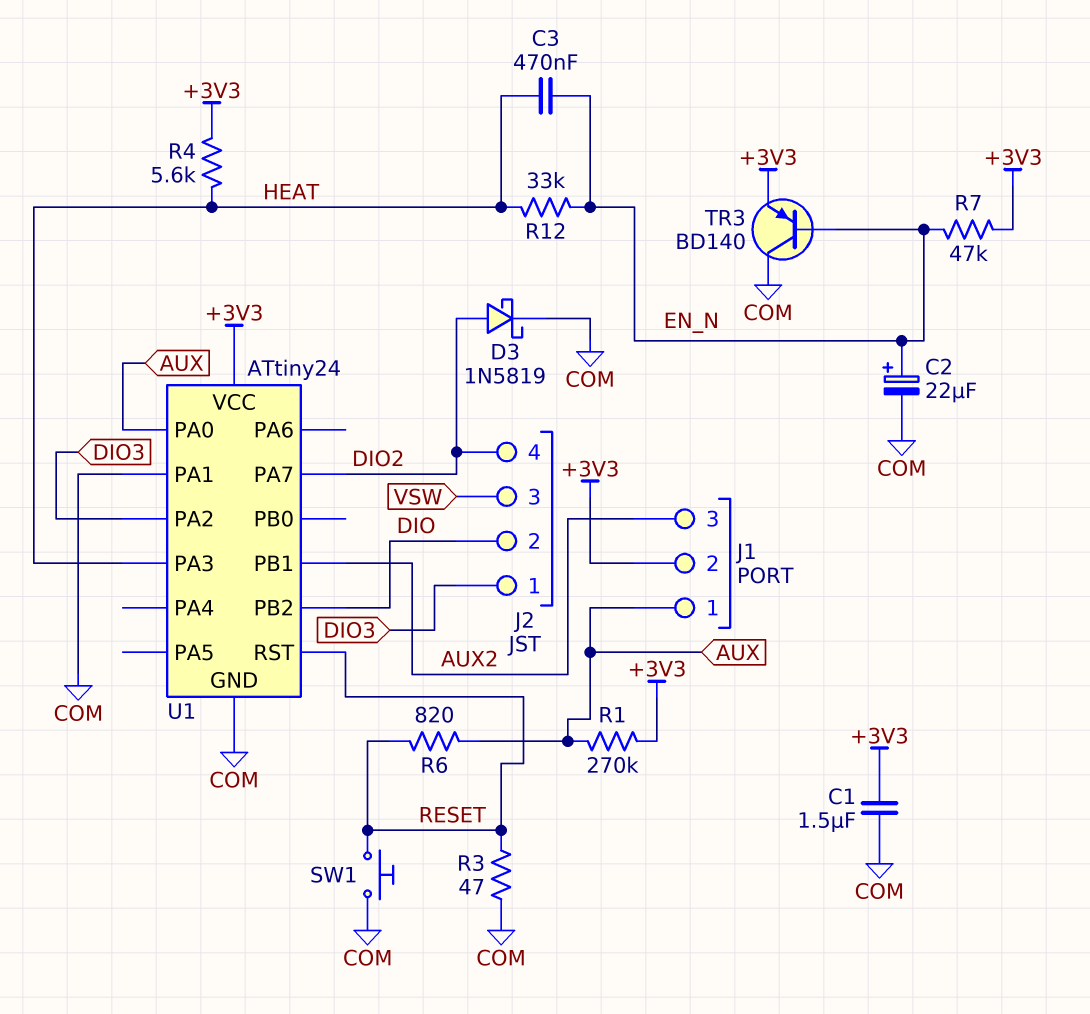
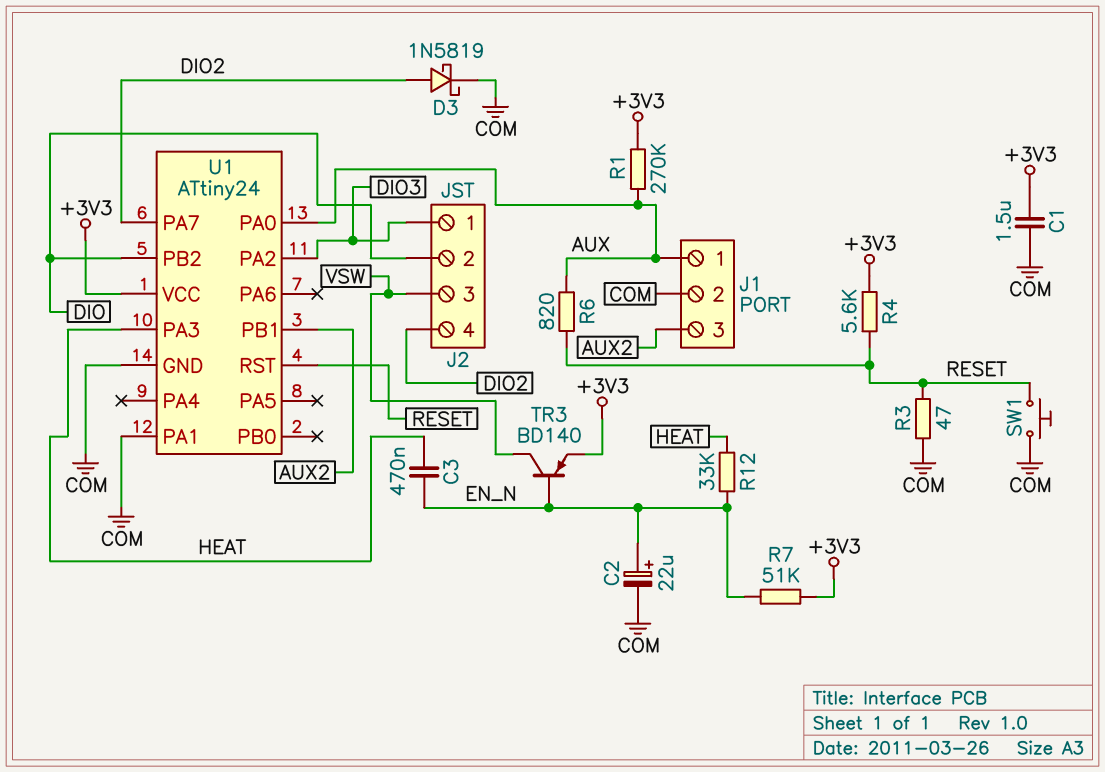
J1 pin 2: +3V3 -> COM
R4: 5.6k (+3V3, HEAT) -> 5.6k (+3V3, RESET)
R7: 47k (+3V3, EN_N) -> 51k (+3V3, EN_N)
TR3: PNP BD140 (B EN_N, C COM, E +3V3) -> PNP BD140 (B EN_N, C VSW, E +3V3)

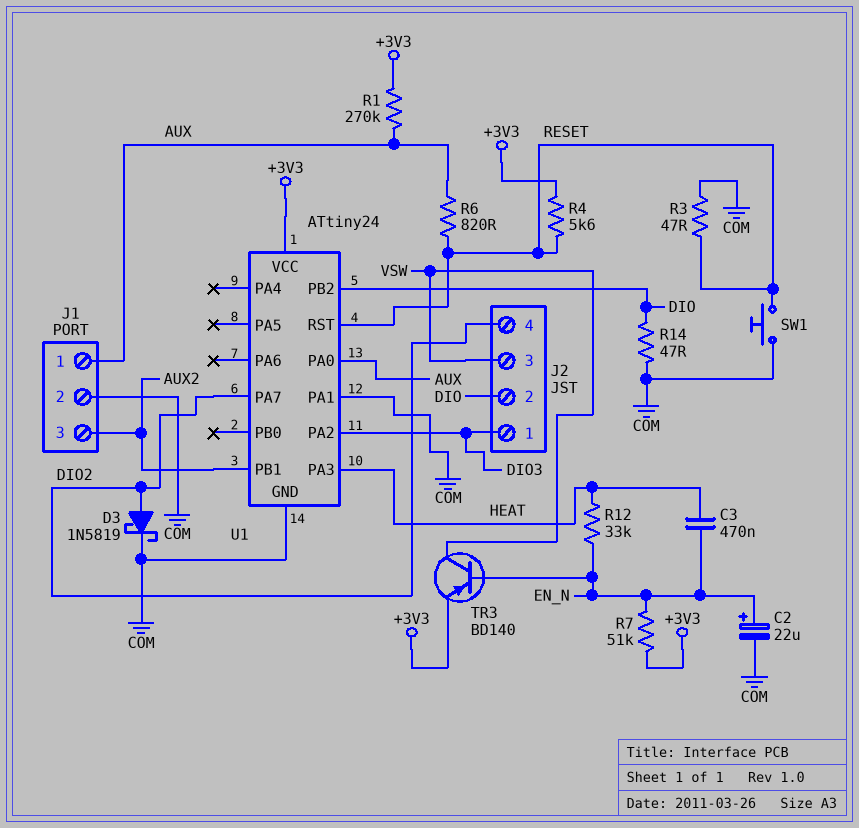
C1: 1.5uF (+3V3, COM) -> none
R14: none -> 47 (COM, DIO)

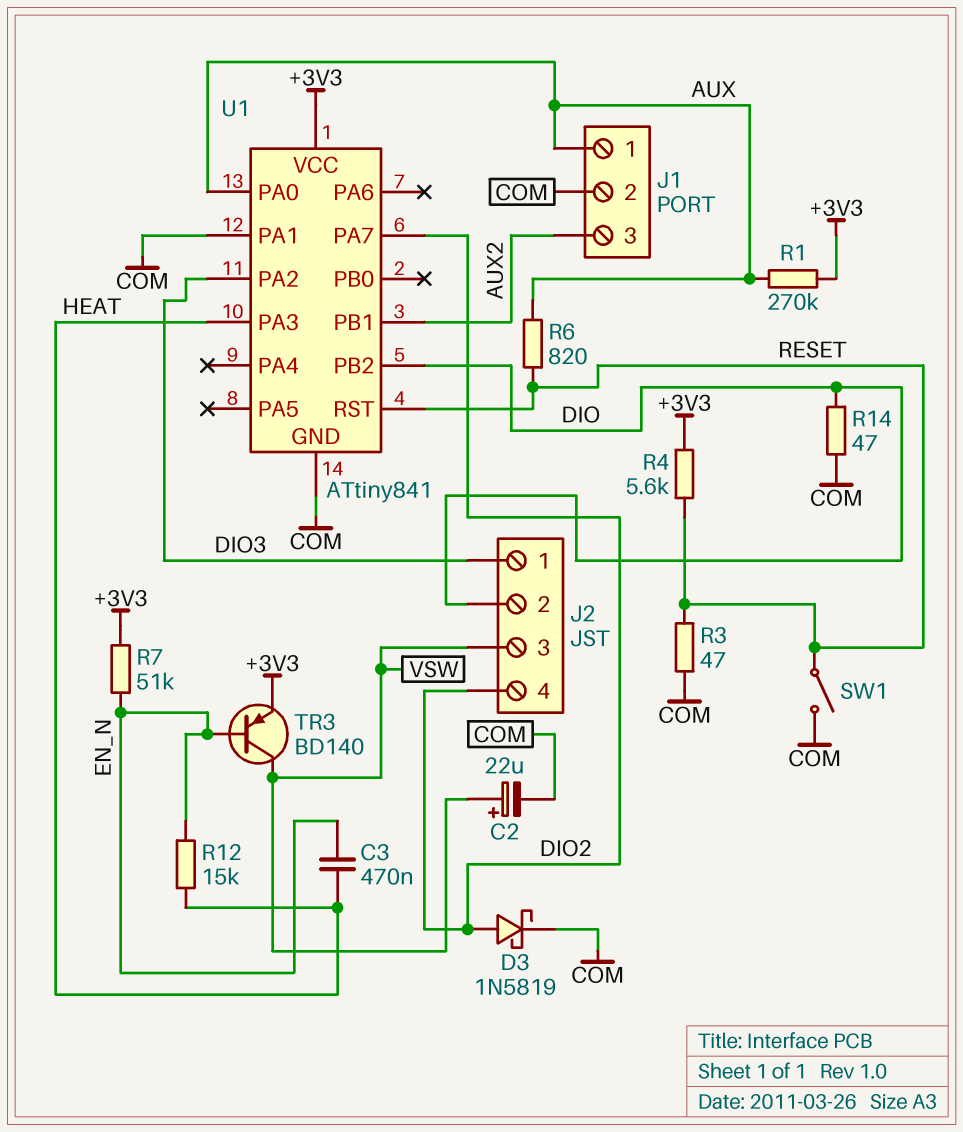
C2: 22uF (plus EN_N, minus COM) -> 22uF (plus VSW, minus COM)
R12: 33k (EN_N, HEAT) -> 15k (EN_N, HEAT)
SW1: button (COM, RESET) -> switch (COM, RESET)
U1: ATtiny24 -> ATtiny841

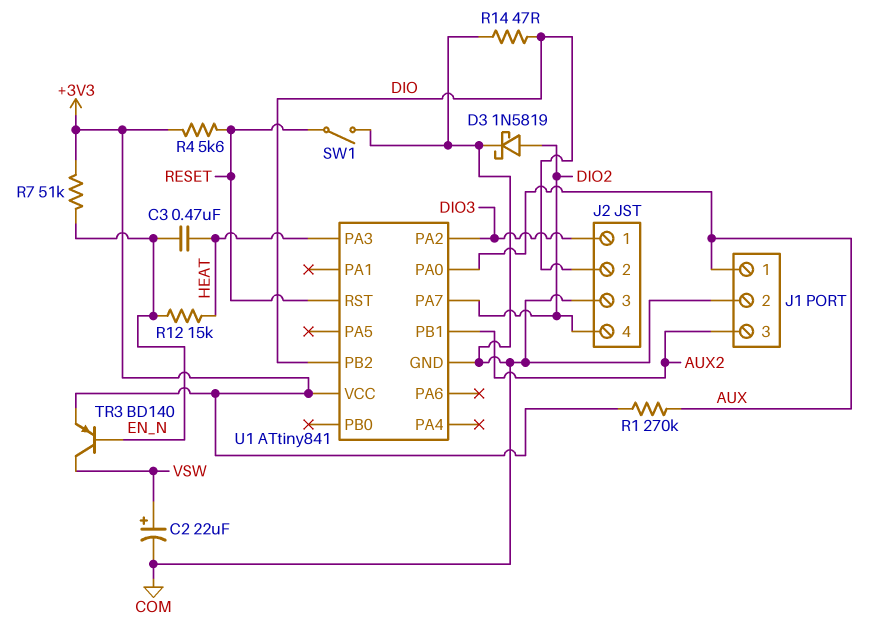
J2 pin 3: VSW -> COM
R3: 47 (COM, RESET) -> none
R6: 820 (AUX, RESET) -> none
U1 pin PA1: COM -> none

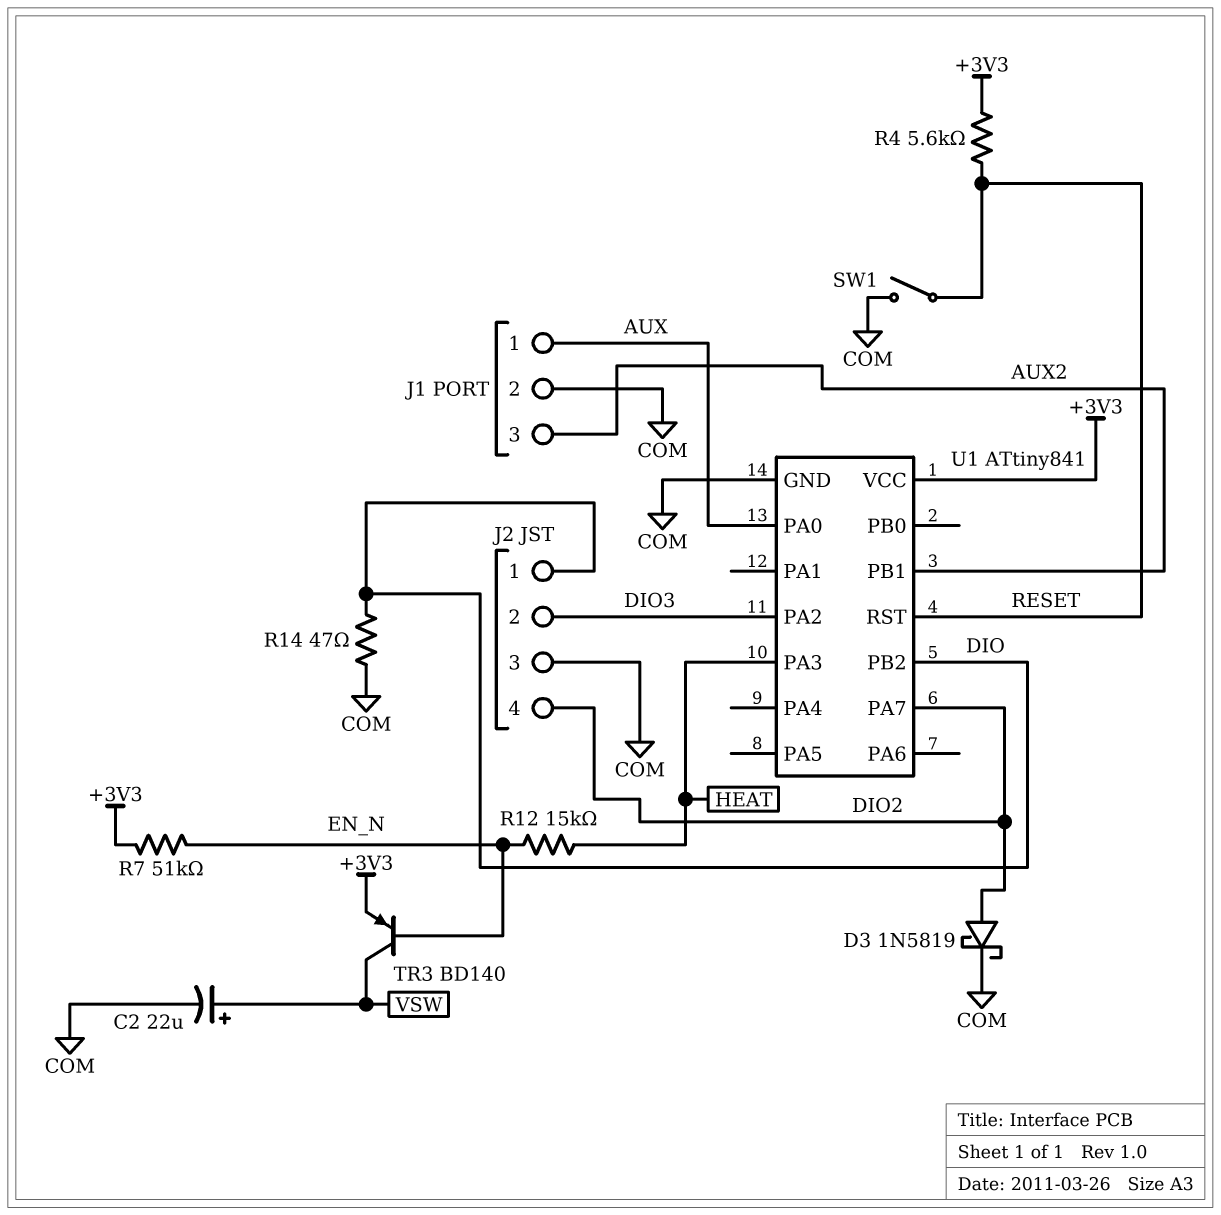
C3: 470nF (EN_N, HEAT) -> none
J2 pin 1: DIO3 -> DIO
J2 pin 2: DIO -> DIO3
R1: 270k (+3V3, AUX) -> none

